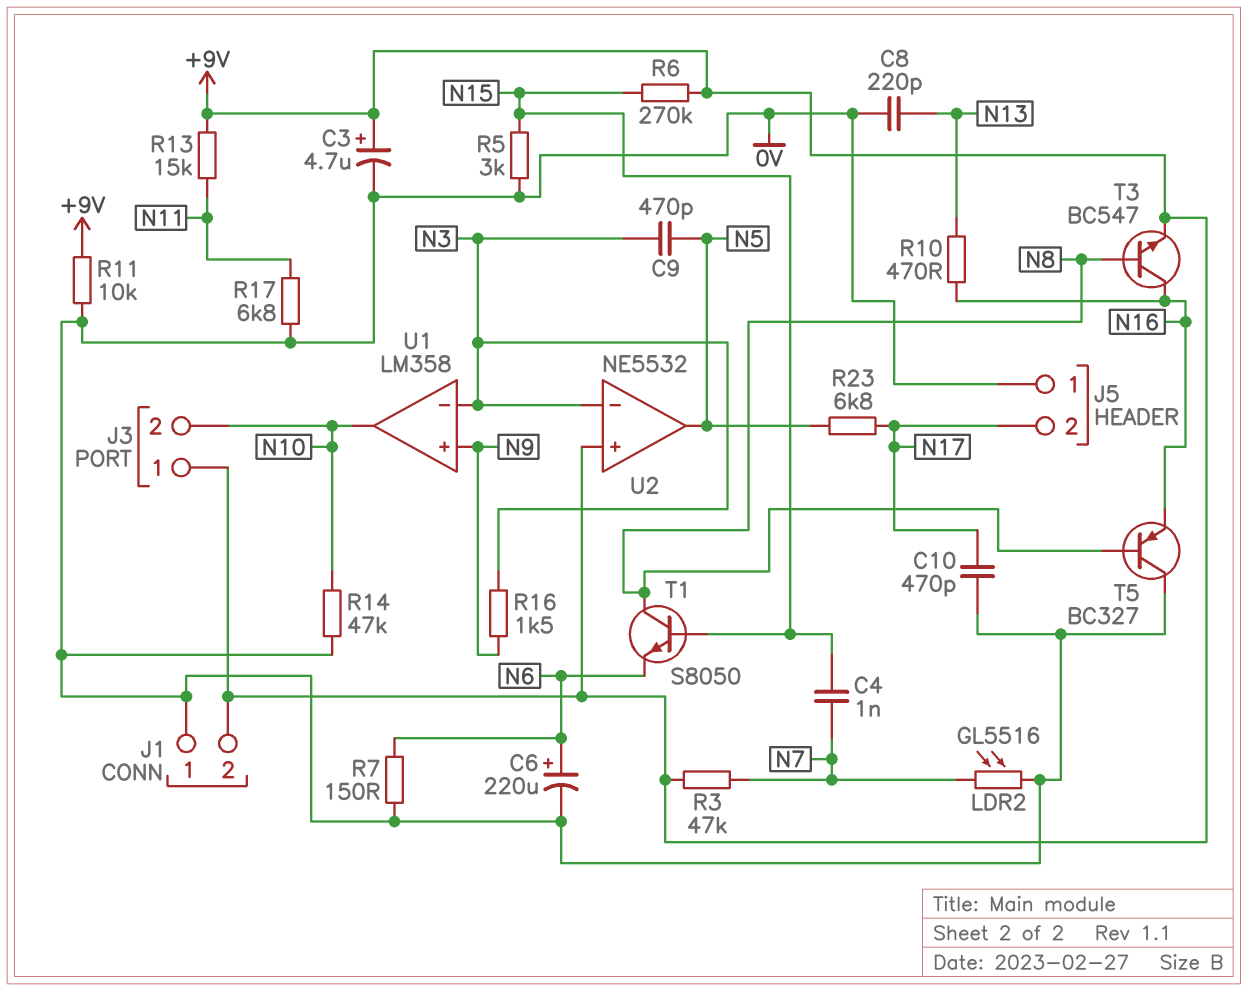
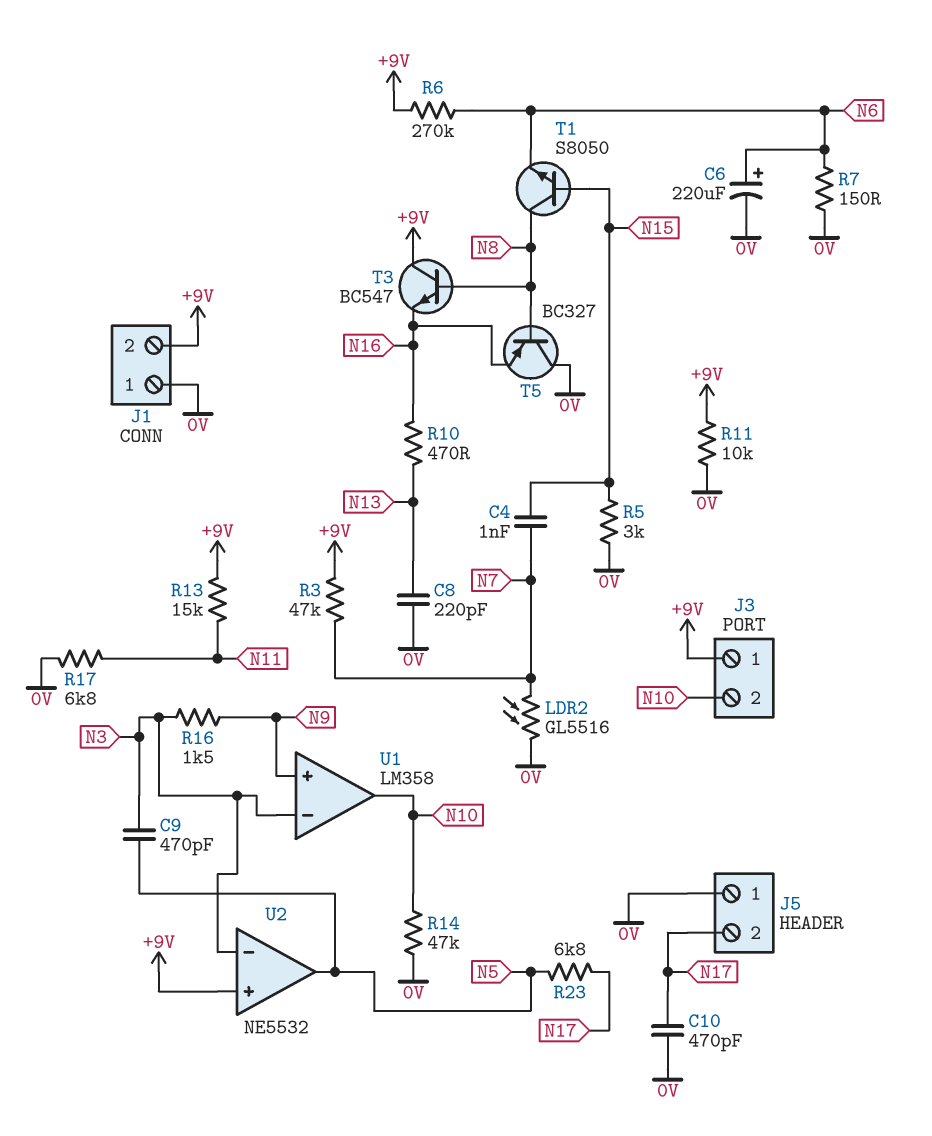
C3: 4.7uF (plus +9V, minus 0V) -> none
R6: 270k (+9V, N15) -> 270k (+9V, N6)
T3: NPN BC547 (B N8, C N16, E +9V) -> NPN BC547 (B N8, C +9V, E N16)

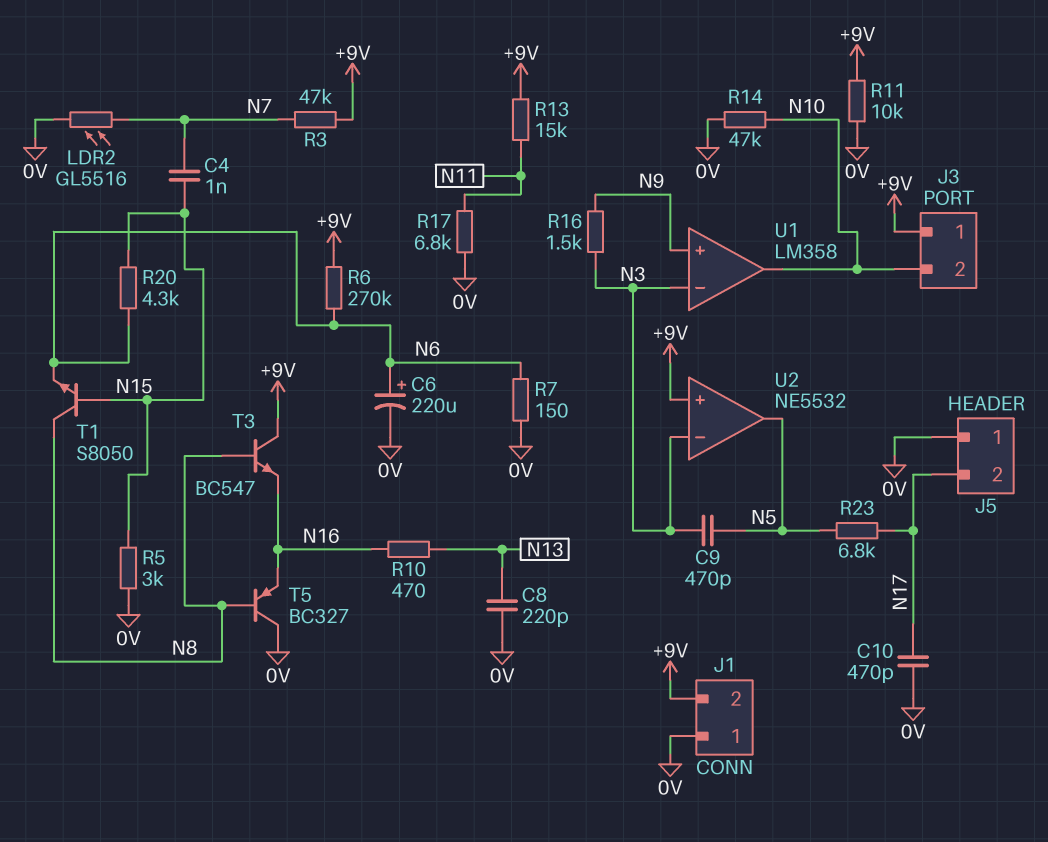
R20: none -> 4.3k (N6, N15)

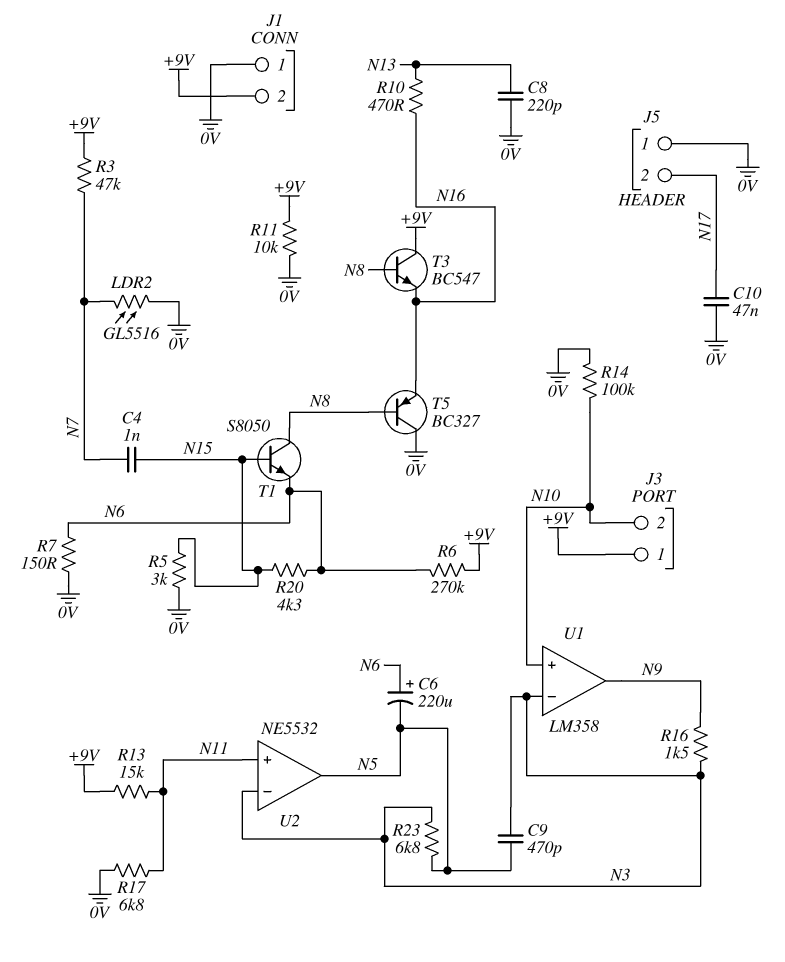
C6: 220uF (plus N6, minus 0V) -> 220uF (plus N6, minus N5)
C10: 470pF (0V, N17) -> 47nF (0V, N17)
R14: 47k (0V, N10) -> 100k (0V, N10)
R23: 6.8k (N5, N17) -> 6.8k (N3, N5)
U1 pin in+: N9 -> N10
U1 pin out: N10 -> N9
U2 pin in+: +9V -> N11

